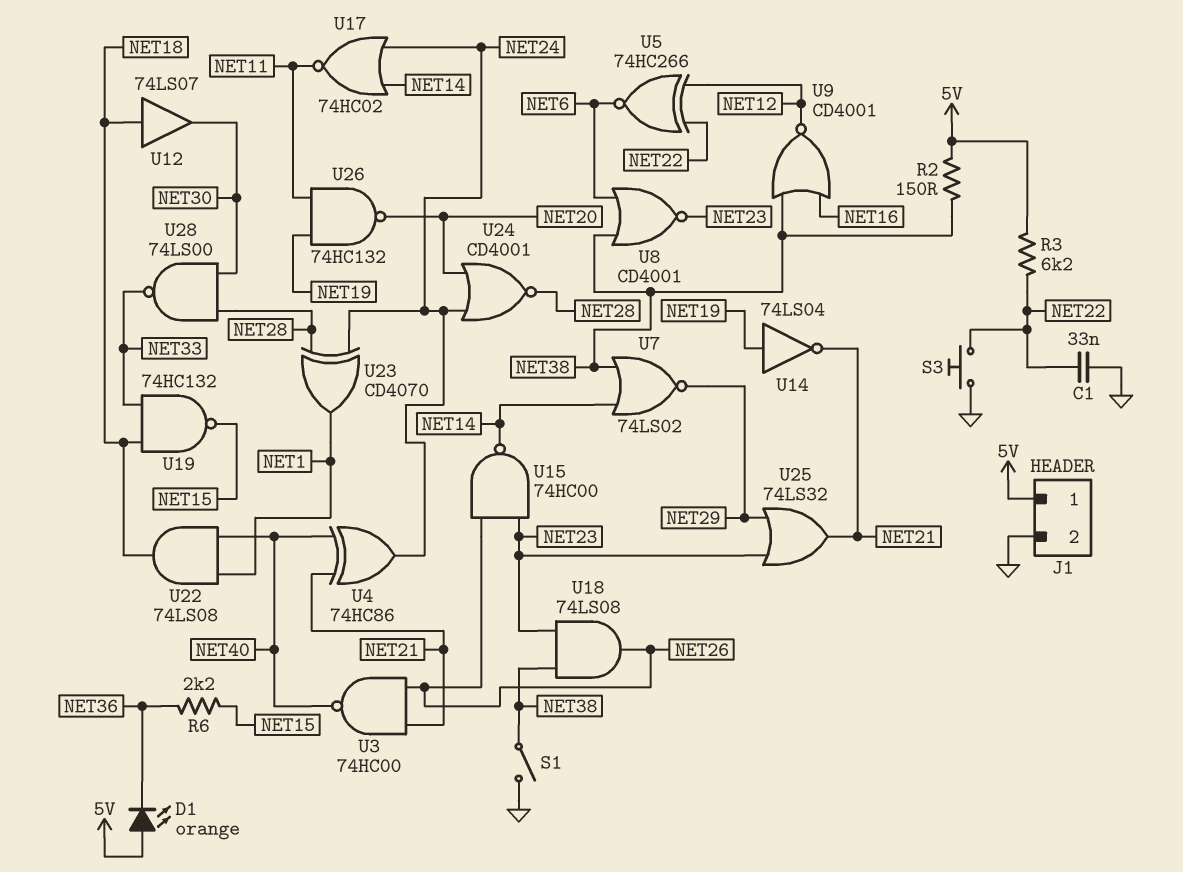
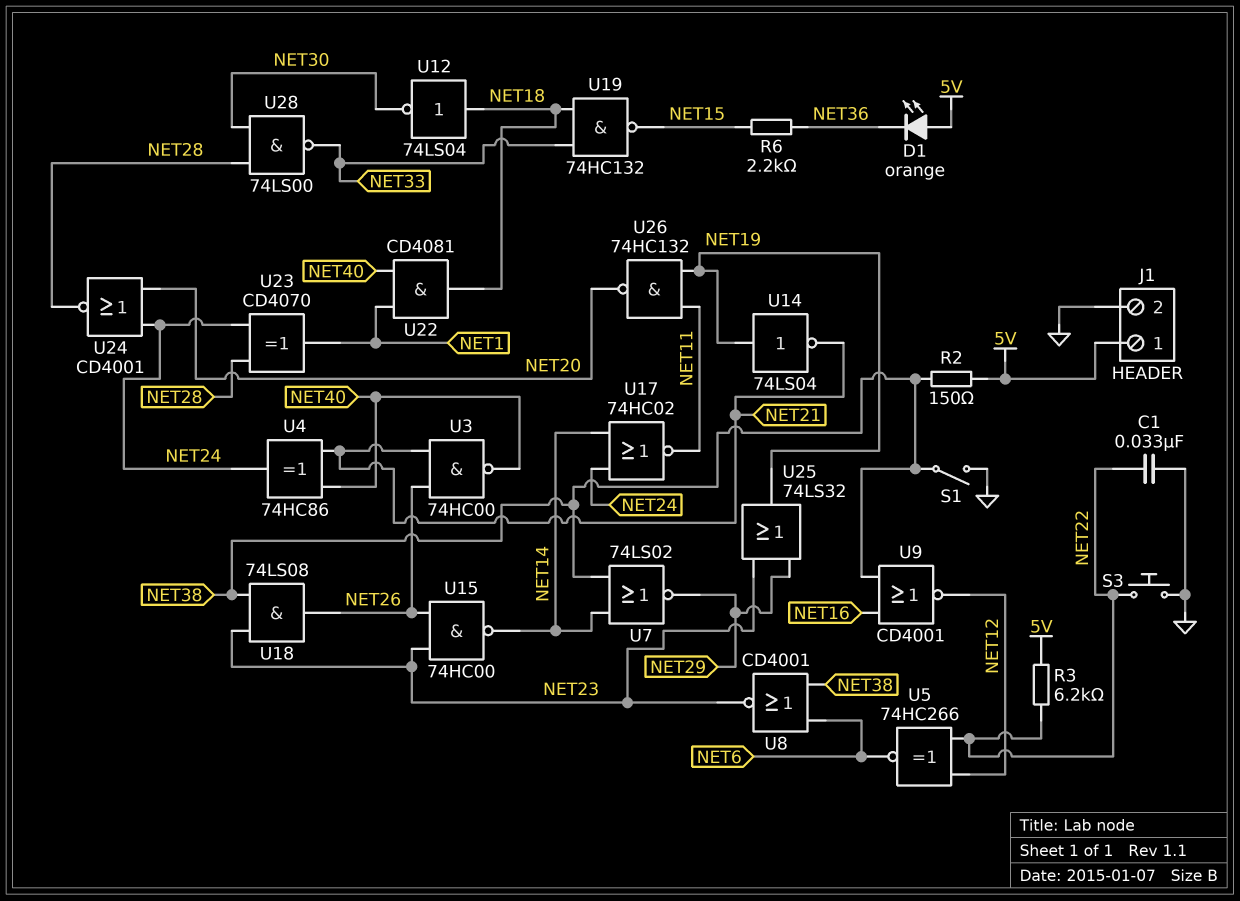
U12: buffer 74LS07 (in NET18, out NET30) -> NOT 74LS04 (in NET18, out NET30)
U22: AND 74LS08 (in NET1, in NET40, out NET18) -> AND CD4081 (in NET1, in NET40, out NET18)
U25: OR 74LS32 (in NET23, in NET29, out NET21) -> OR 74LS32 (in NET23, in NET29, out NET19)

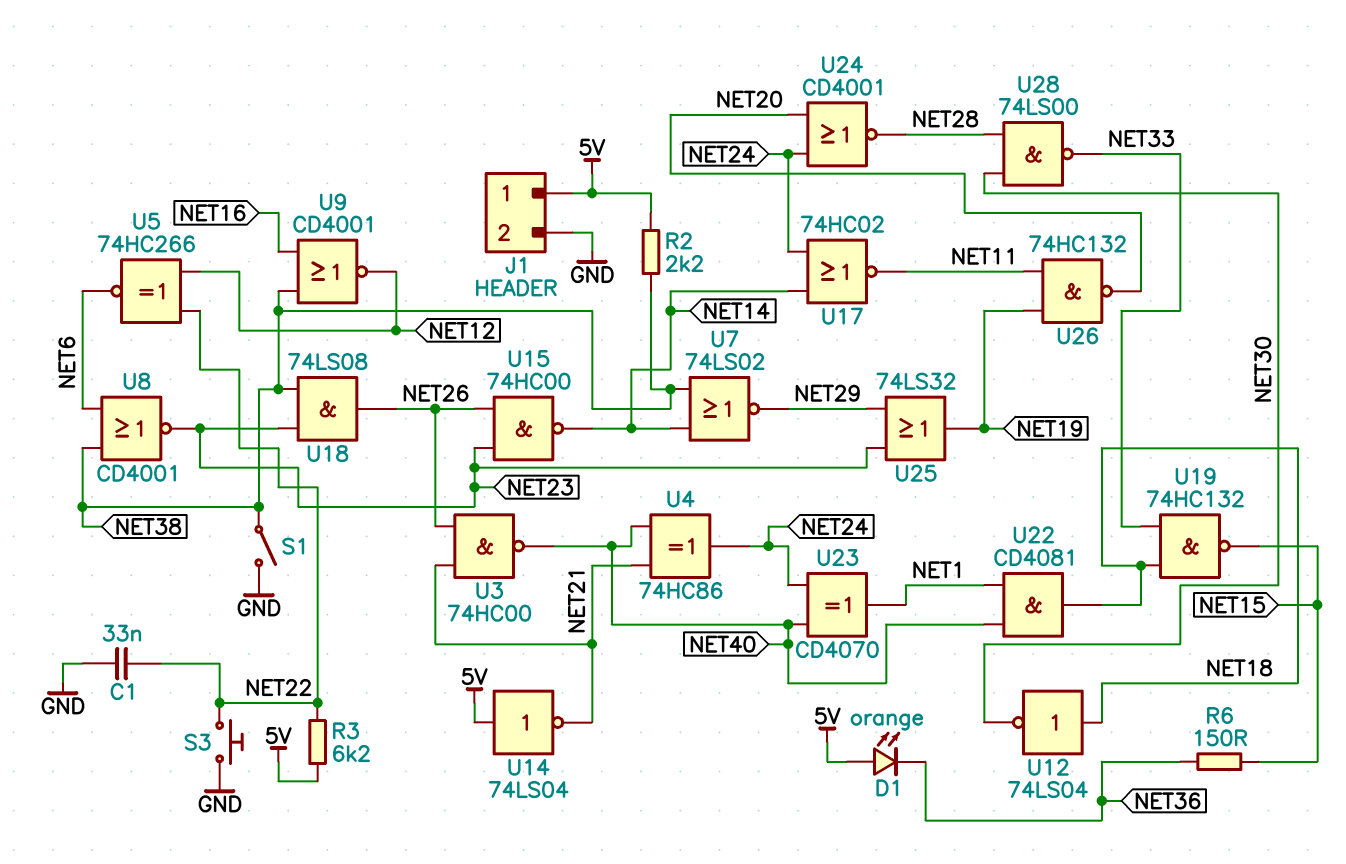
R2: 150 (5V, NET38) -> 2.2k (5V, NET38)
R6: 2.2k (NET15, NET36) -> 150 (NET15, NET36)
U14: NOT 74LS04 (in NET19, out NET21) -> NOT 74LS04 (in 5V, out NET21)
U23: XOR CD4070 (in NET24, in NET28, out NET1) -> XOR CD4070 (in NET24, in NET40, out NET1)

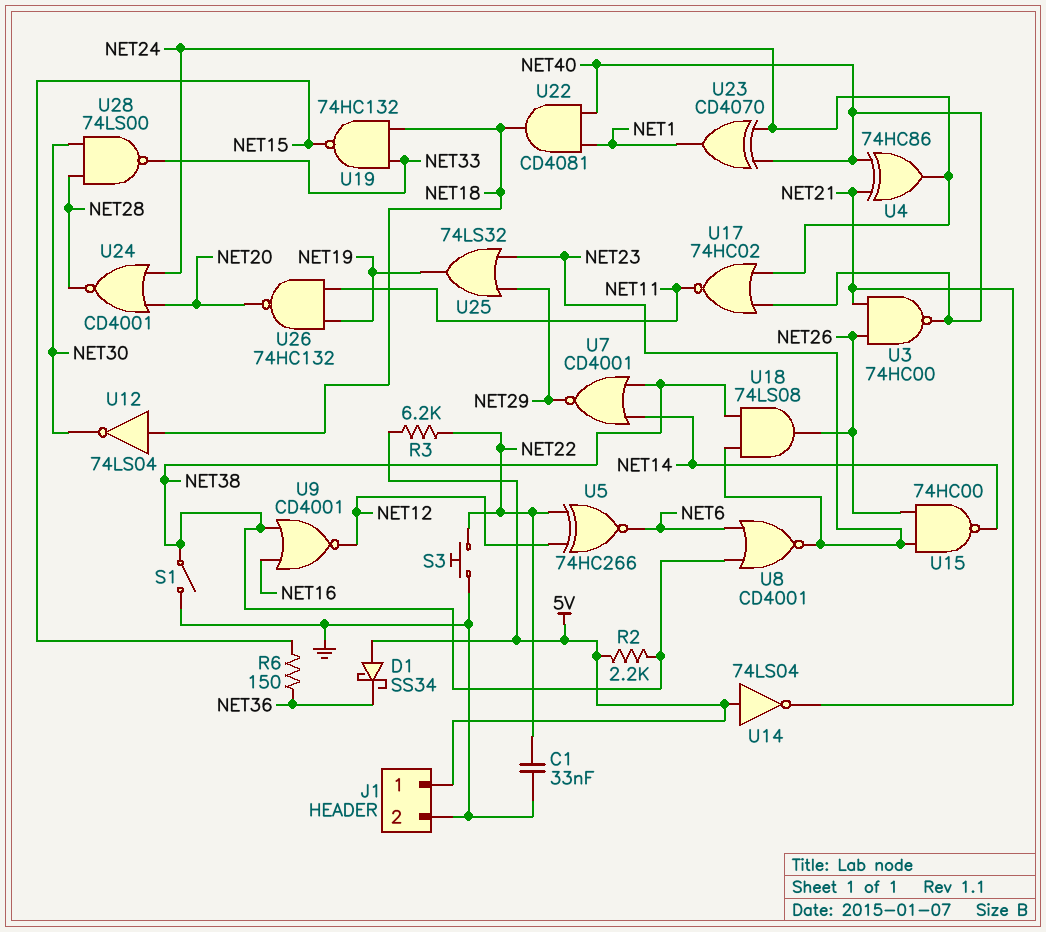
D1: LED orange (A 5V, K NET36) -> schottky SS34 (A 5V, K NET36)
U7: NOR 74LS02 (in NET14, in NET38, out NET29) -> NOR CD4001 (in NET14, in NET38, out NET29)
U17: NOR 74HC02 (in NET14, in NET24, out NET11) -> NOR 74HC02 (in NET24, in NET40, out NET11)

